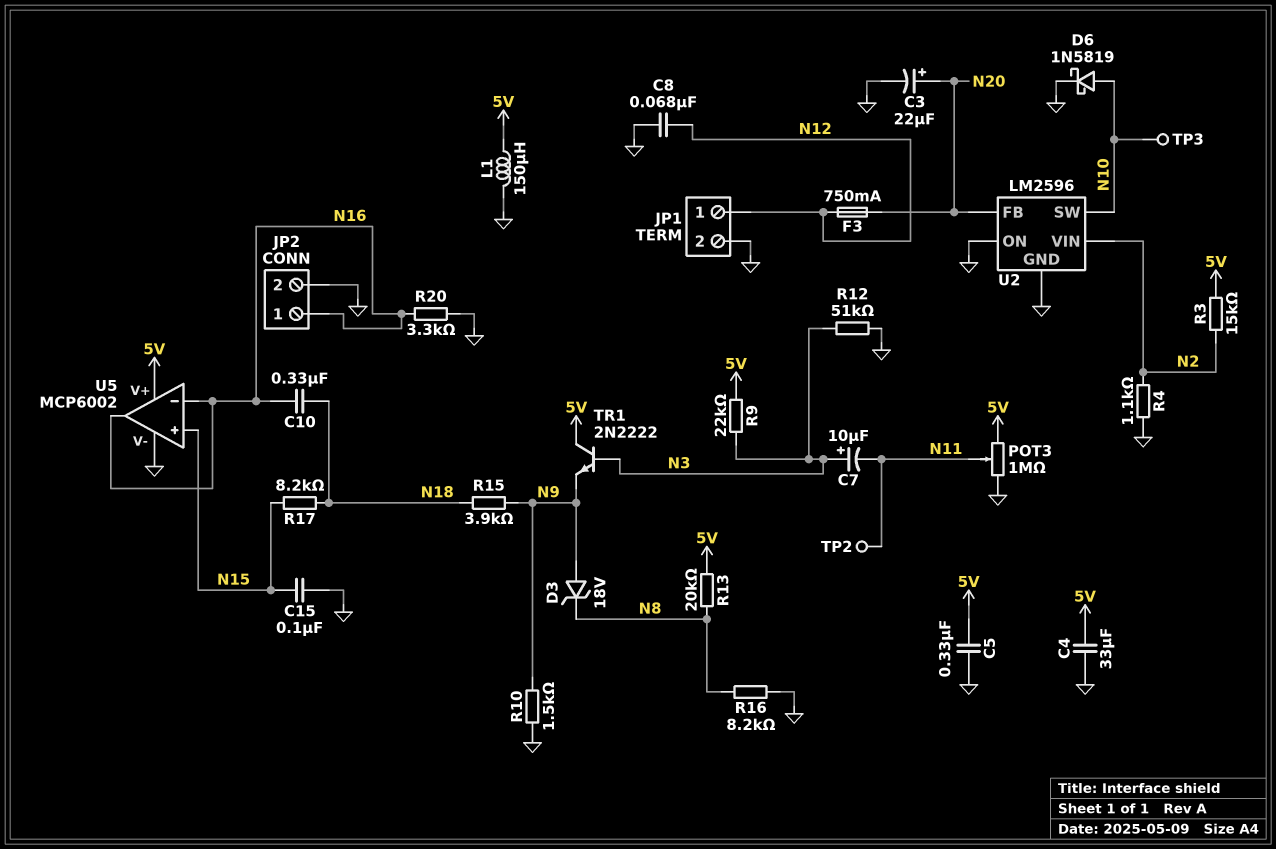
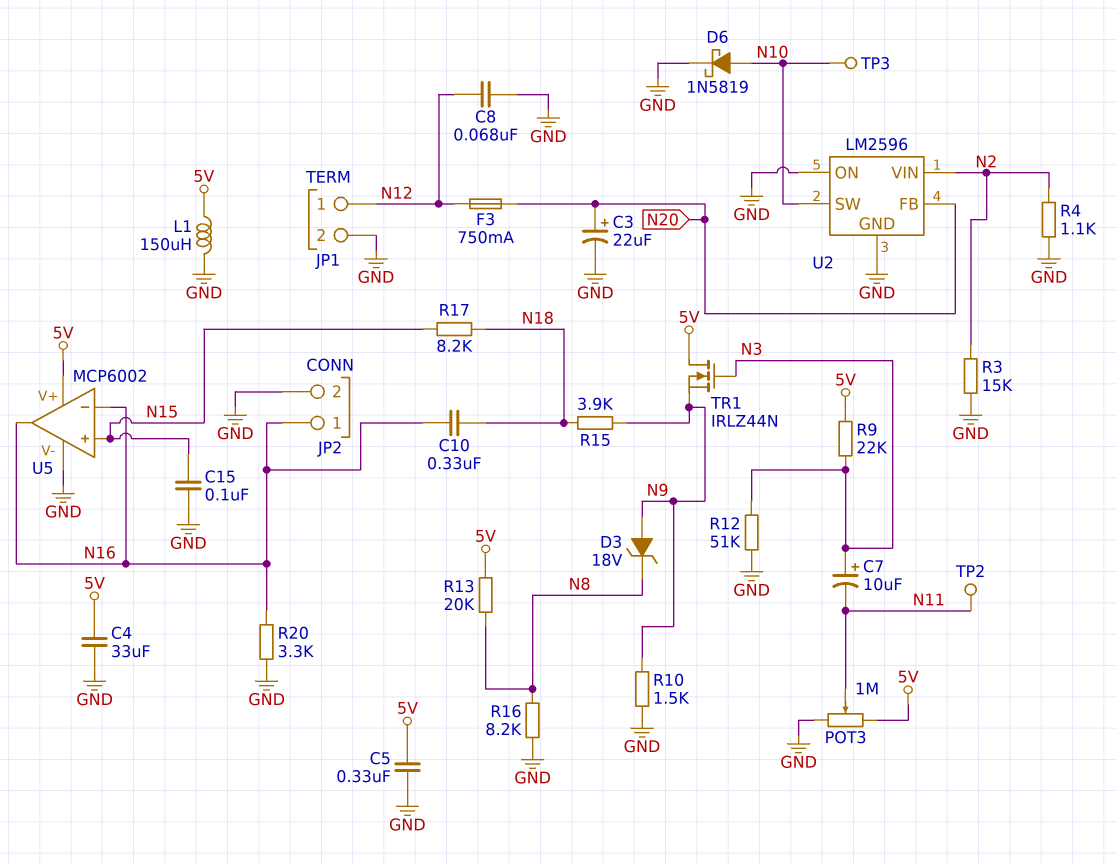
R3: 15k (5V, N2) -> 15k (GND, N2)
TR1: NPN 2N2222 (B N3, C 5V, E N9) -> NMOS IRLZ44N (G N3, D 5V, S N9)

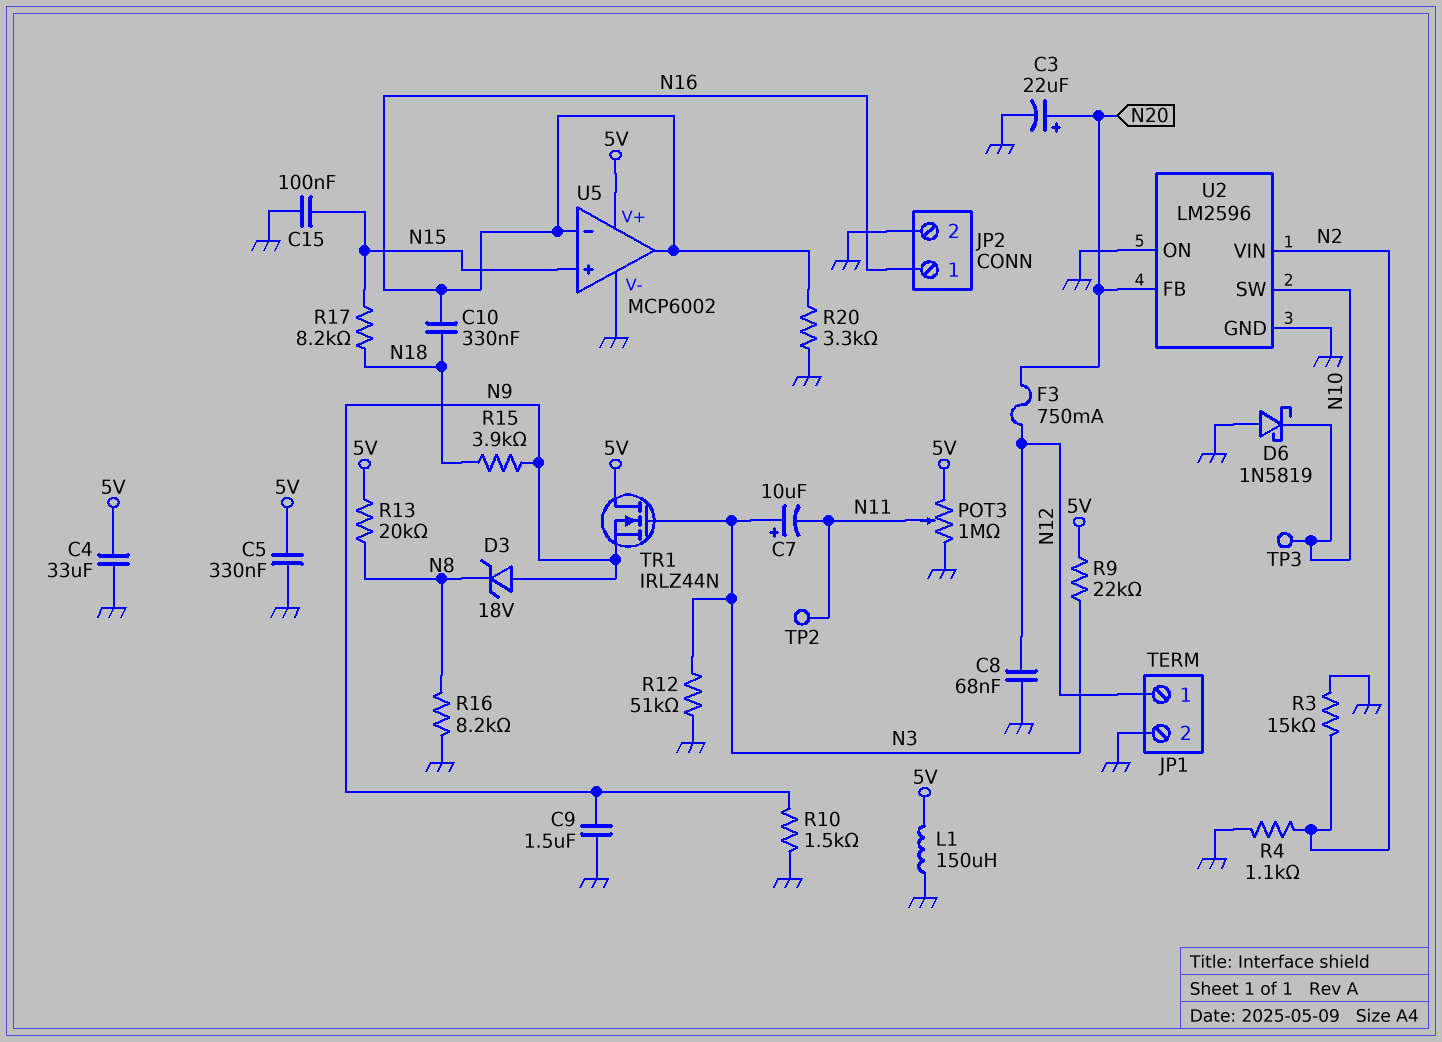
C9: none -> 1.5uF (GND, N9)
D6: schottky 1N5819 (A N10, K GND) -> schottky 1N5819 (A GND, K N10)

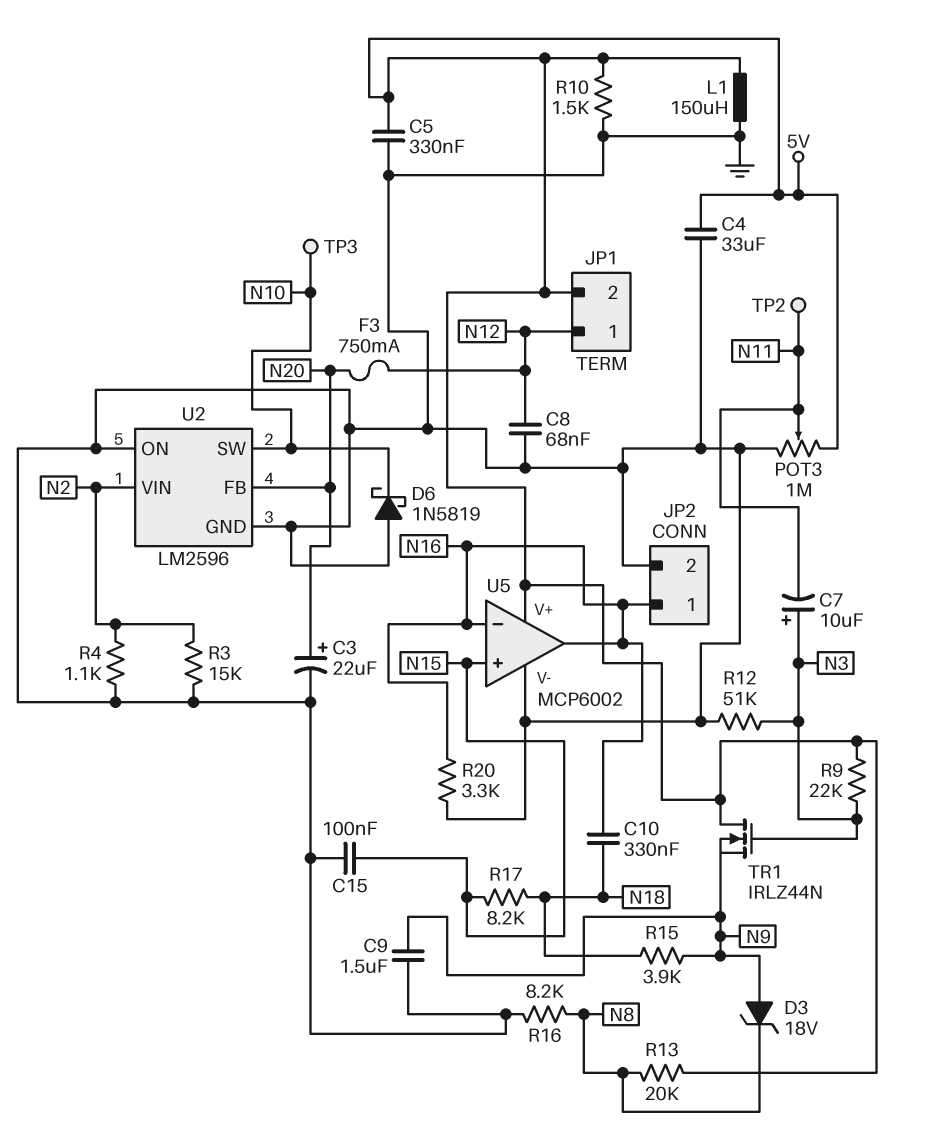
JP1 pin 2: GND -> 5V
R10: 1.5k (GND, N9) -> 1.5k (5V, GND)

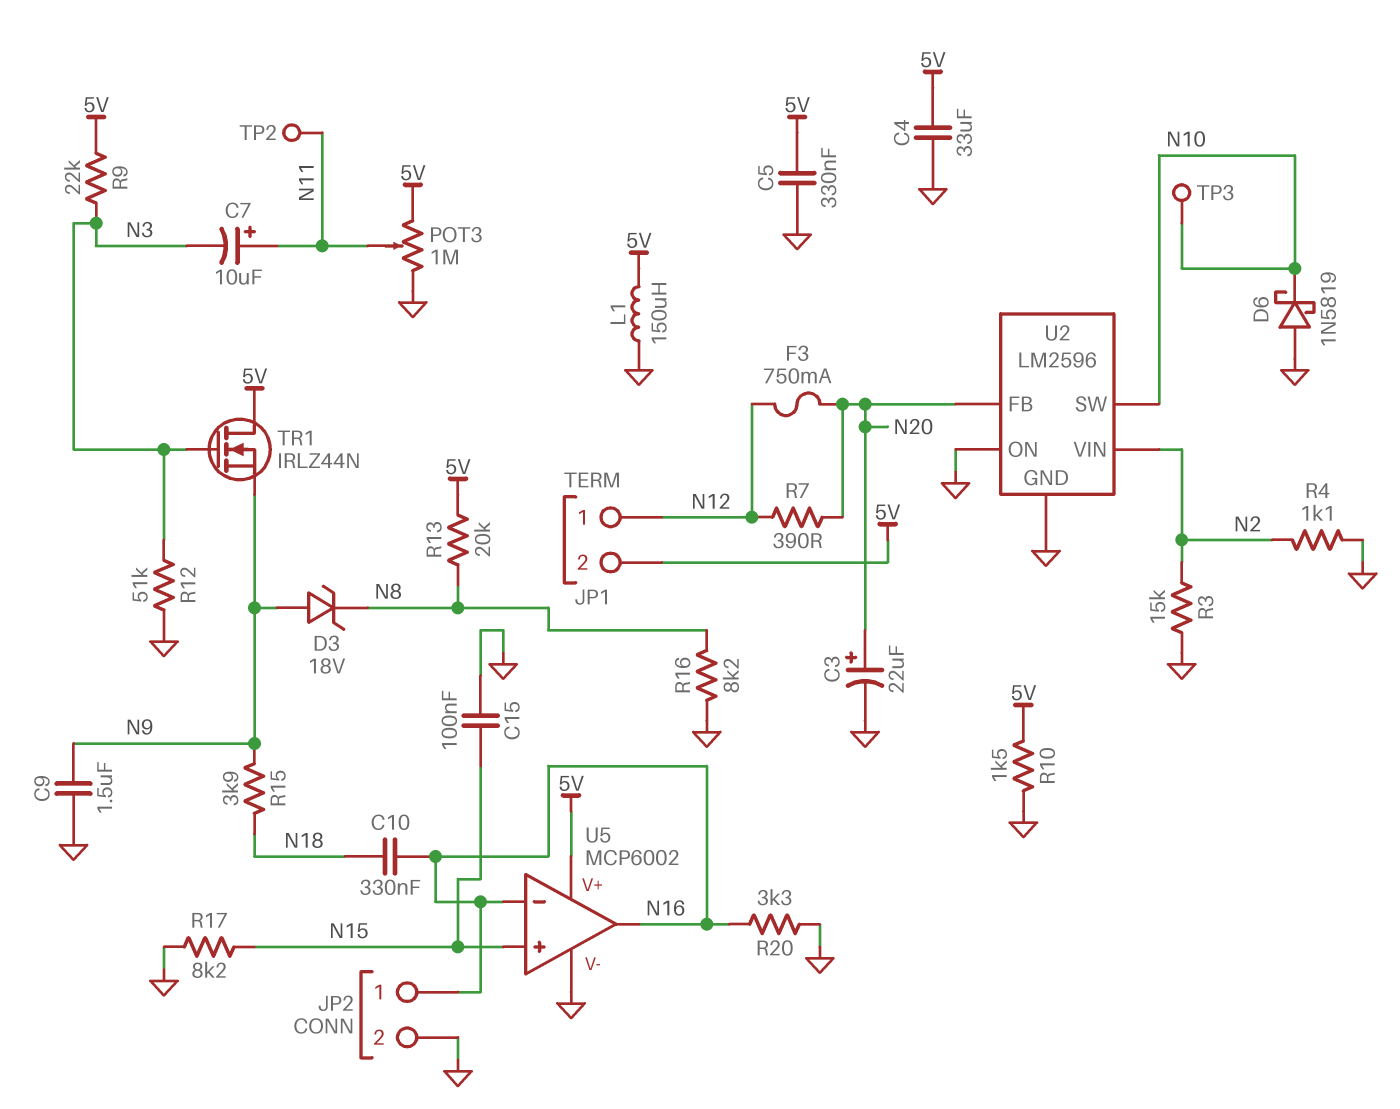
C7: 10uF (plus N3, minus N11) -> 10uF (plus N11, minus N3)
C8: 68nF (GND, N12) -> none
R7: none -> 390 (N12, N20)
R17: 8.2k (N15, N18) -> 8.2k (GND, N15)

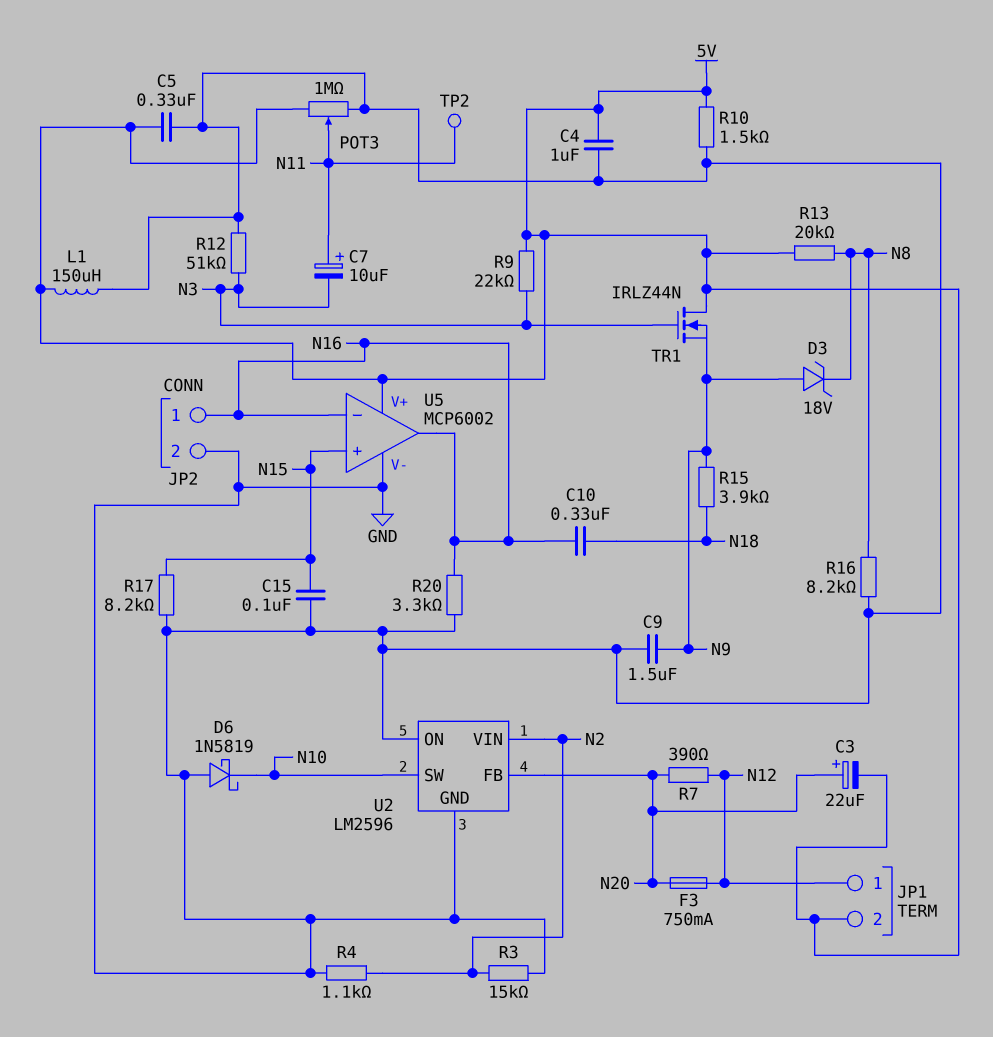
C3: 22uF (plus N20, minus GND) -> 22uF (plus N20, minus 5V)
C4: 33uF (5V, GND) -> 1uF (5V, GND)
TP3: test point (N10) -> none

